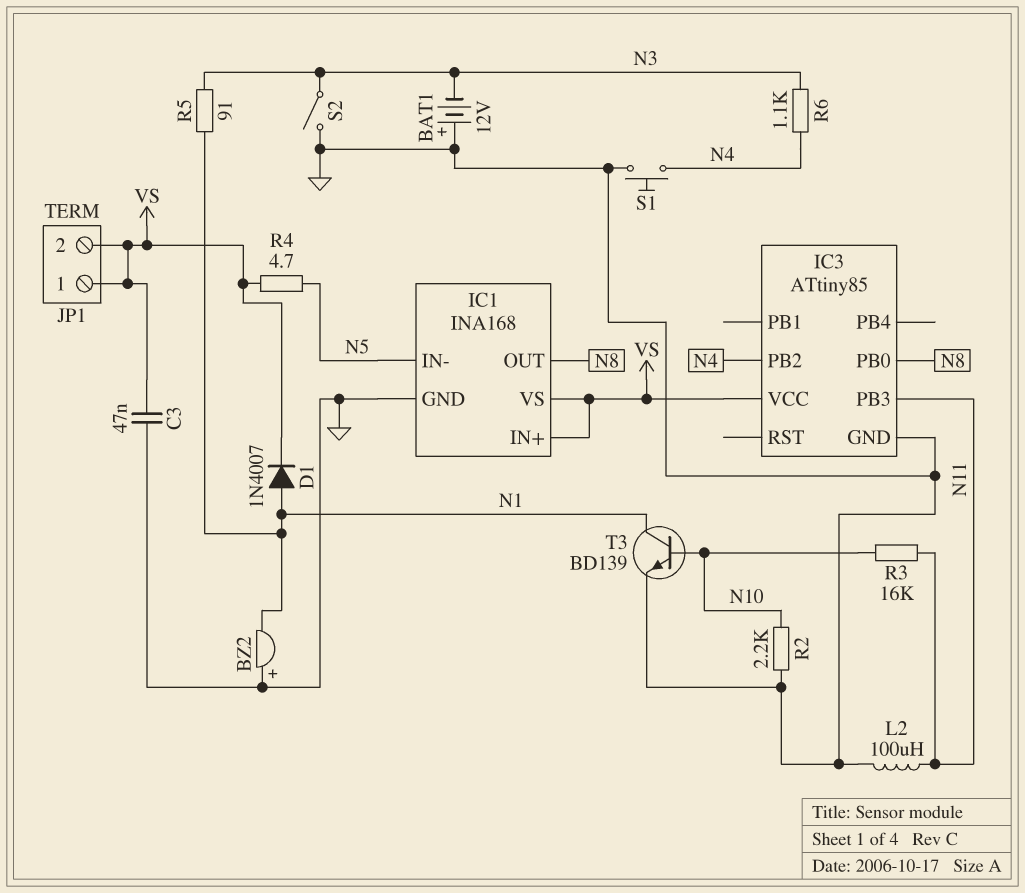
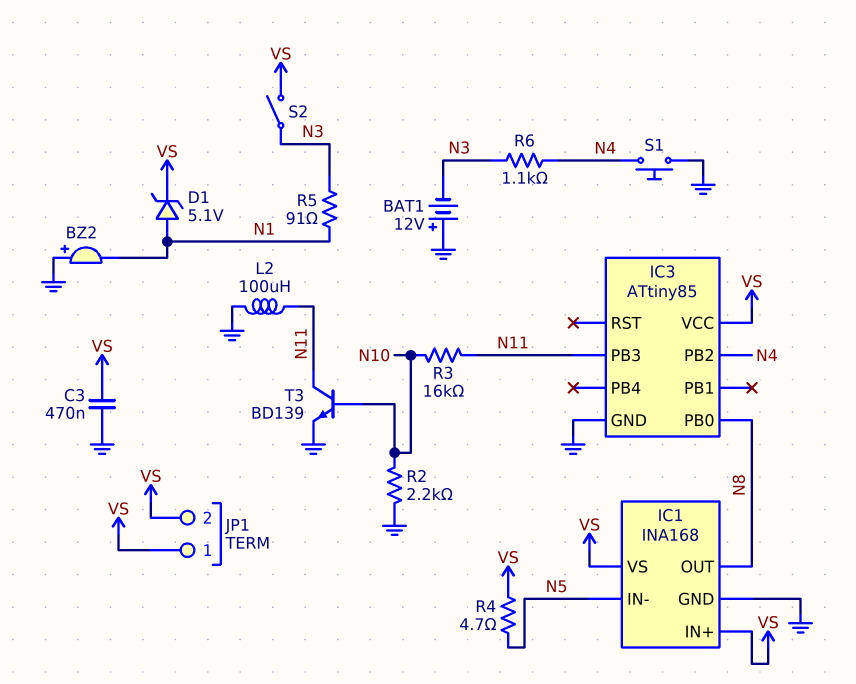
C3: 47nF (GND, VS) -> 470nF (GND, VS)
D1: diode 1N4007 (A N1, K VS) -> zener 5.1V (A N1, K VS)
S2: switch (GND, N3) -> switch (N3, VS)
T3: NPN BD139 (B N10, C N1, E GND) -> NPN BD139 (B N10, C N11, E GND)

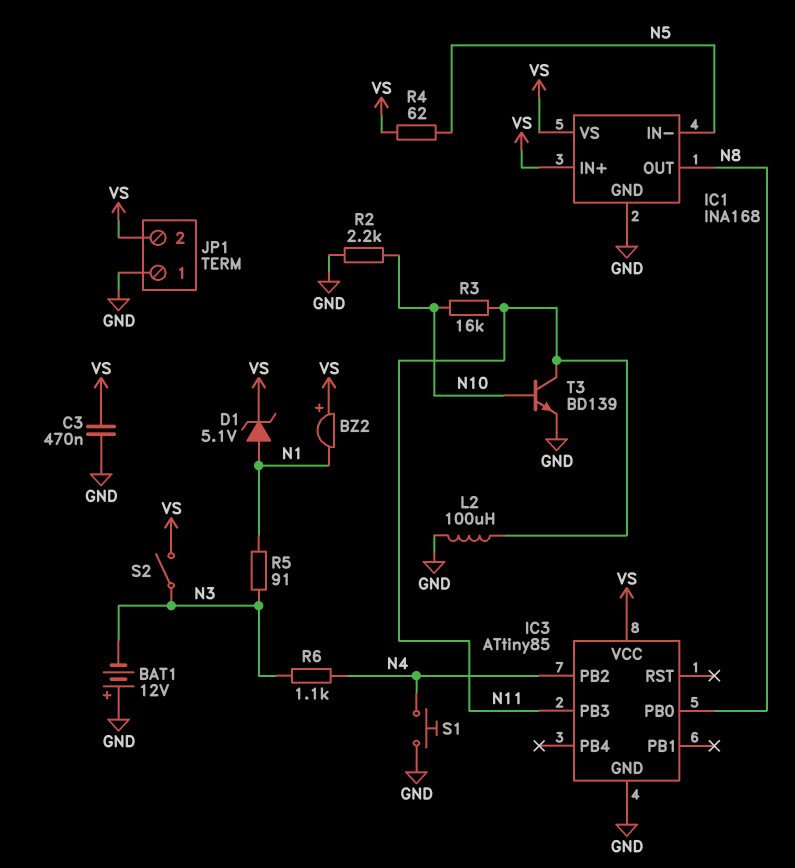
BZ2: buzzer (plus GND, minus N1) -> buzzer (plus VS, minus N1)
JP1 pin 1: VS -> GND
R4: 4.7 (N5, VS) -> 62 (N5, VS)

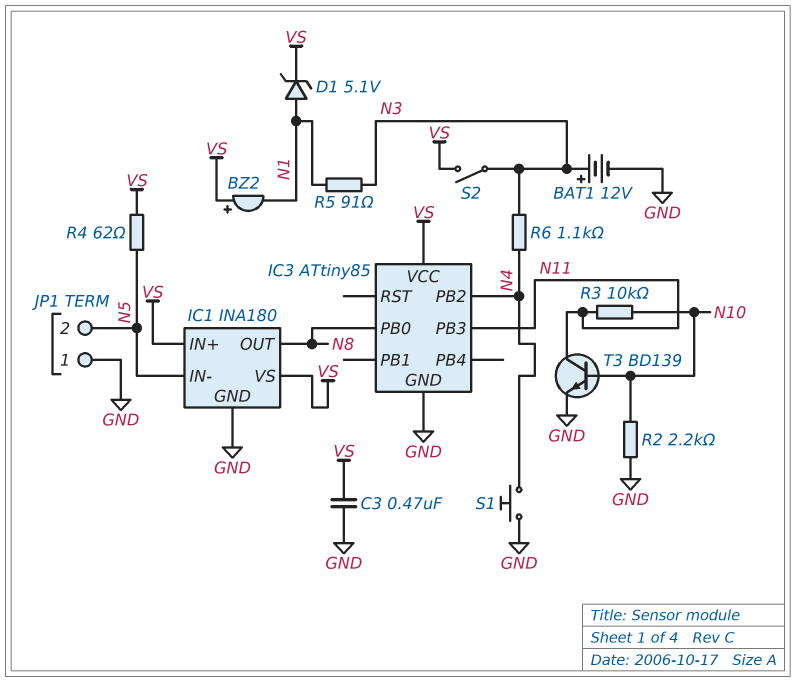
BAT1: 12V (plus GND, minus N3) -> 12V (plus N3, minus GND)
IC1: INA168 -> INA180
JP1 pin 2: VS -> N5
L2: 100uH (GND, N11) -> none
R3: 16k (N10, N11) -> 10k (N10, N11)

